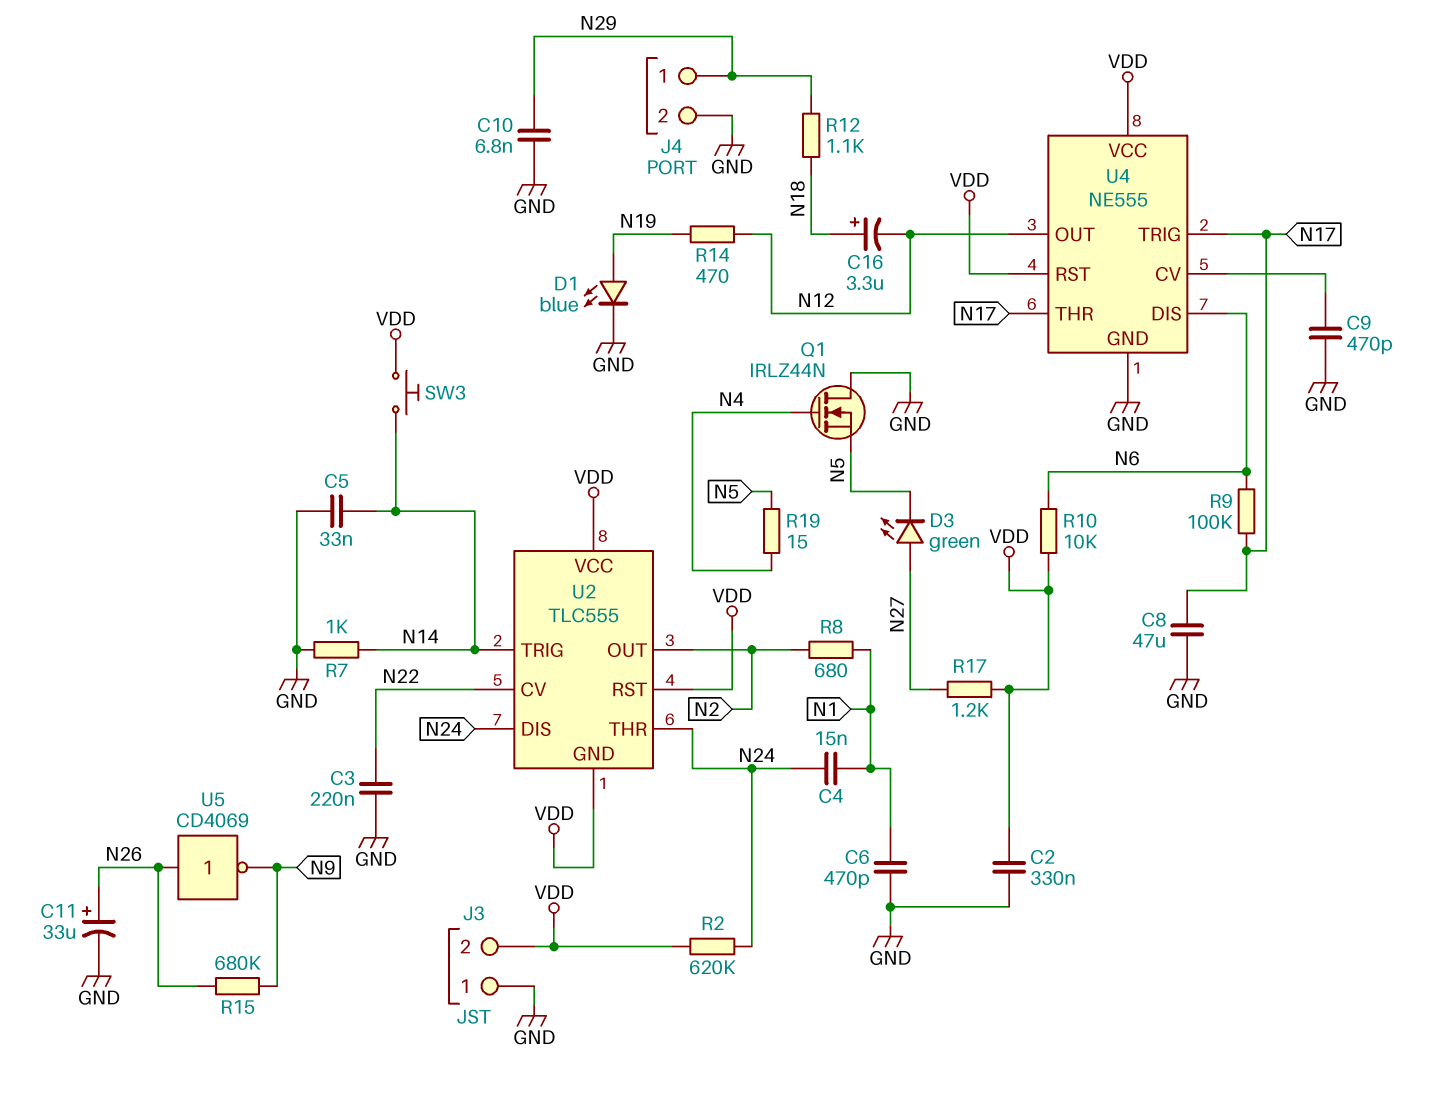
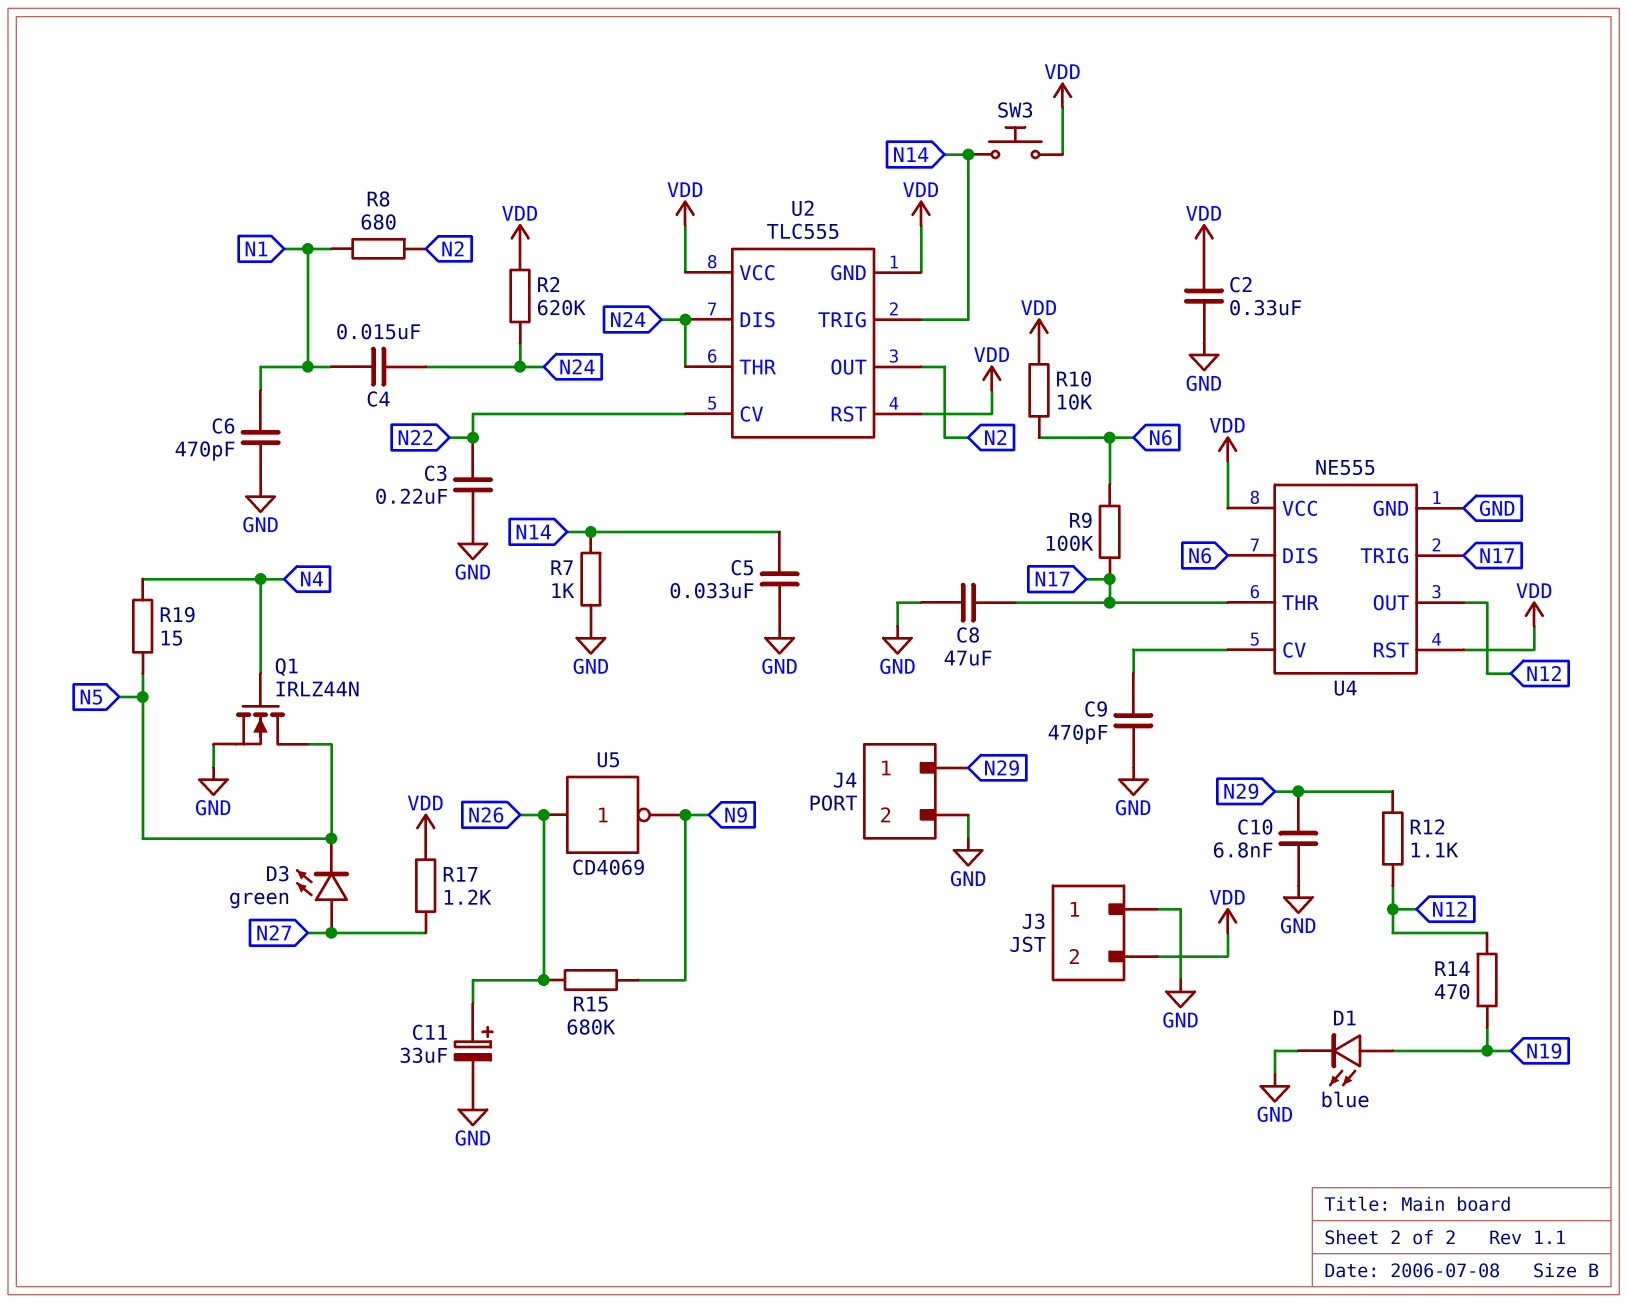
C16: 3.3uF (plus N18, minus N12) -> none
Q1: NMOS IRLZ44N (G N4, D GND, S N5) -> NMOS IRLZ44N (G N4, D N5, S GND)
R12: 1.1k (N18, N29) -> 1.1k (N12, N29)

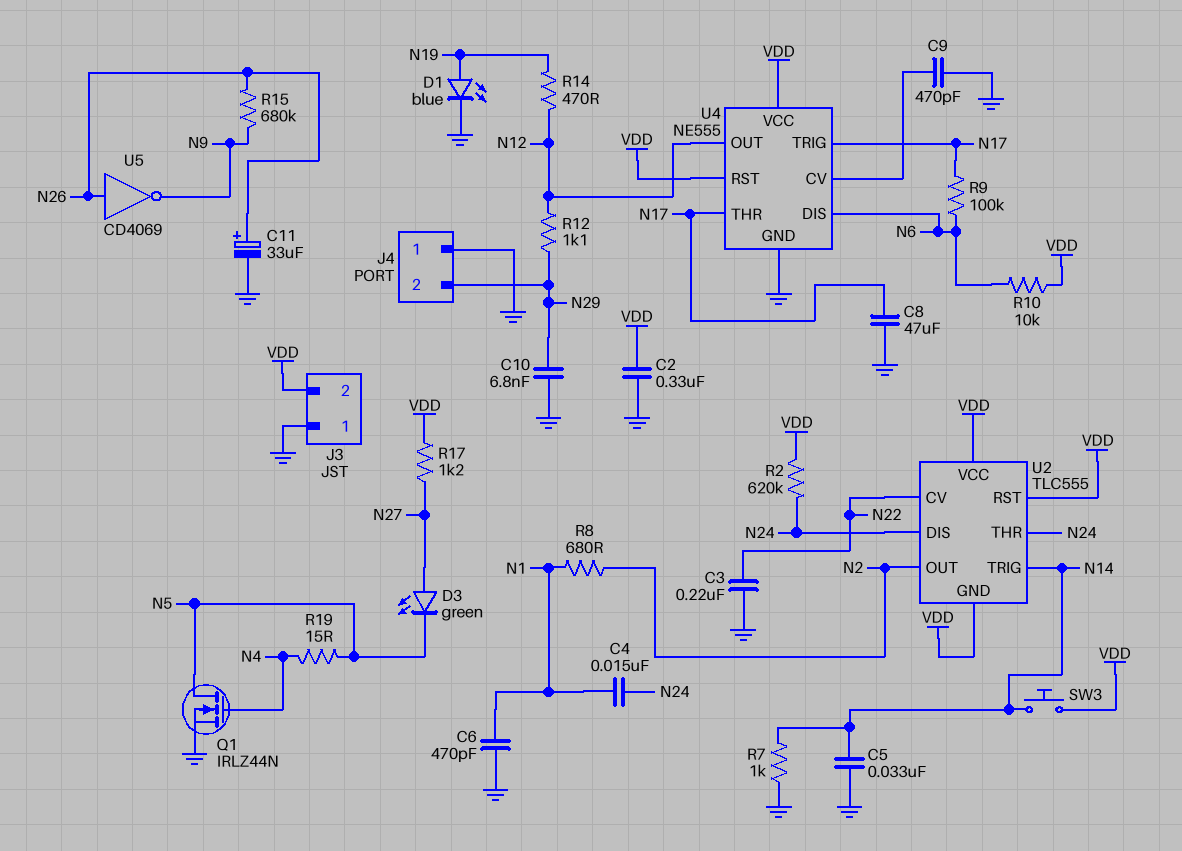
J4 pin 1: N29 -> GND
J4 pin 2: GND -> N29

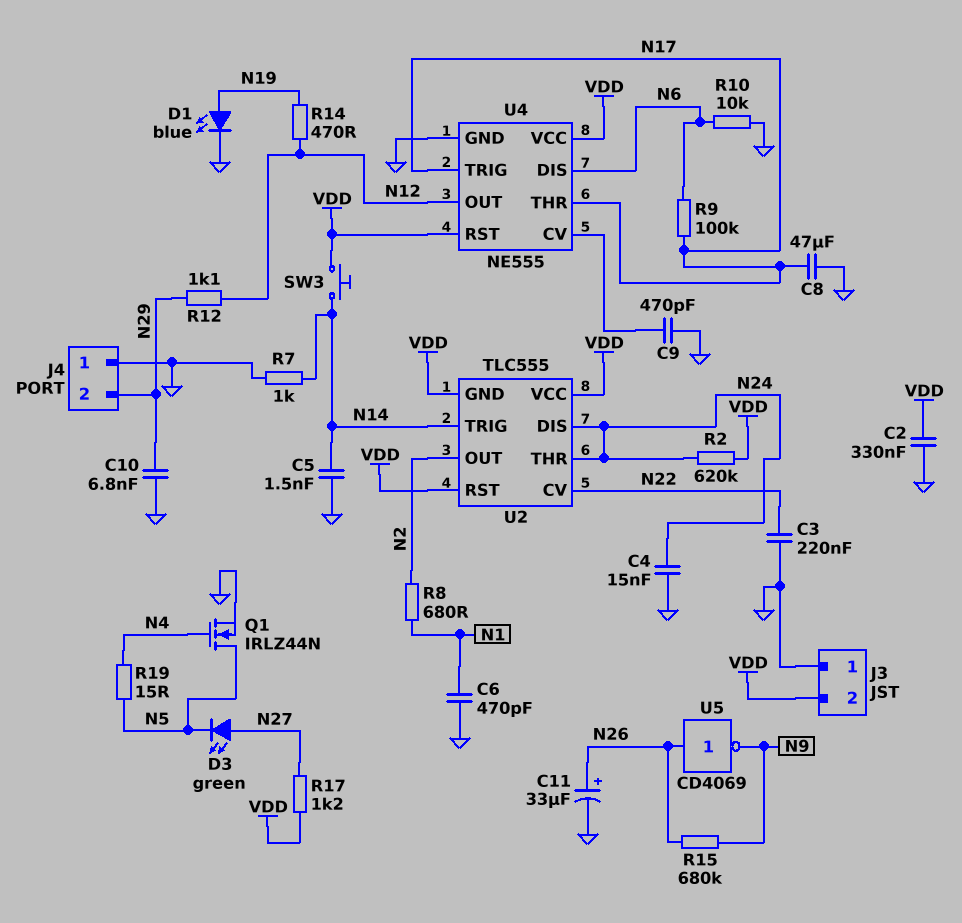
C4: 15nF (N1, N24) -> 15nF (GND, N24)
C5: 33nF (GND, N14) -> 1.5nF (GND, N14)
R10: 10k (N6, VDD) -> 10k (GND, N6)

